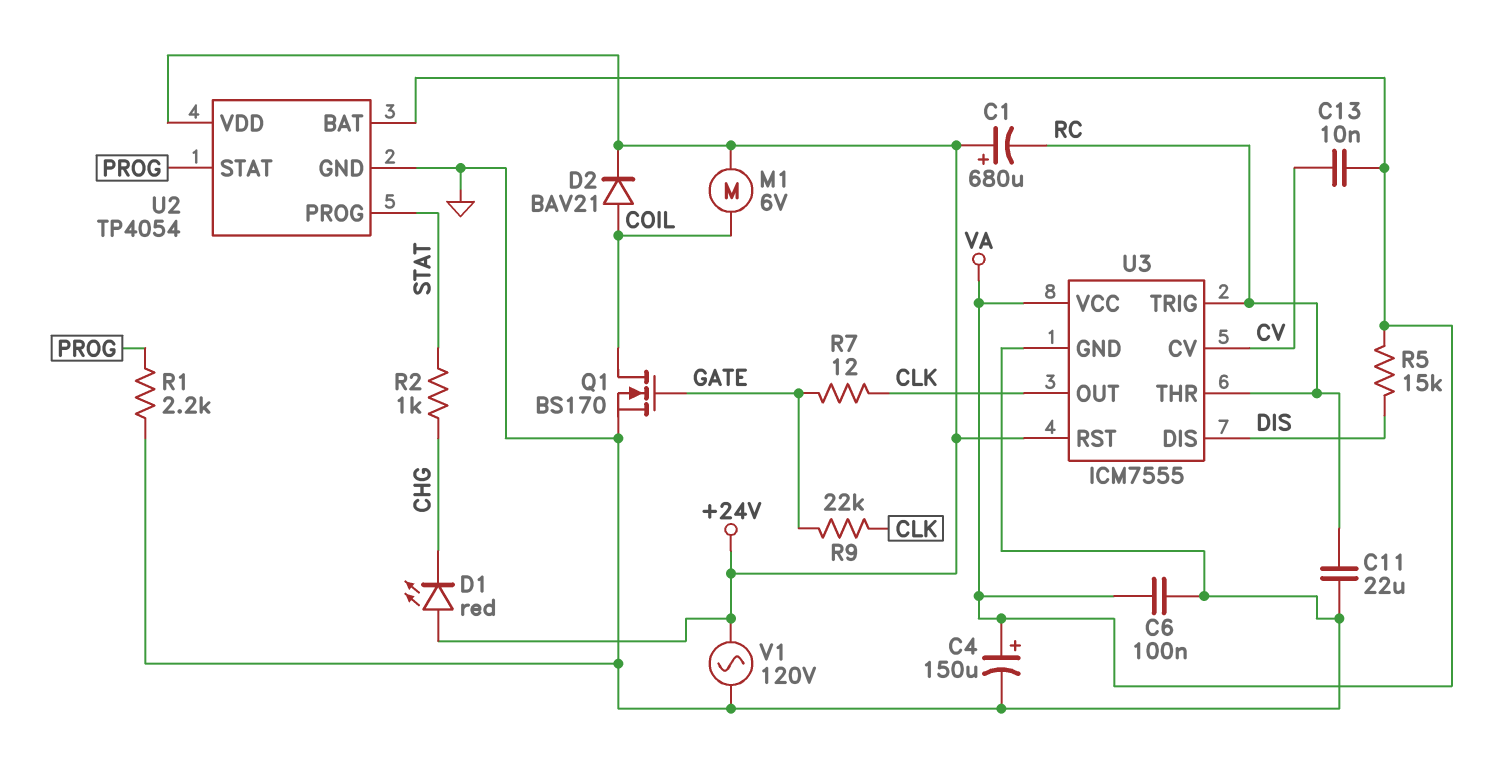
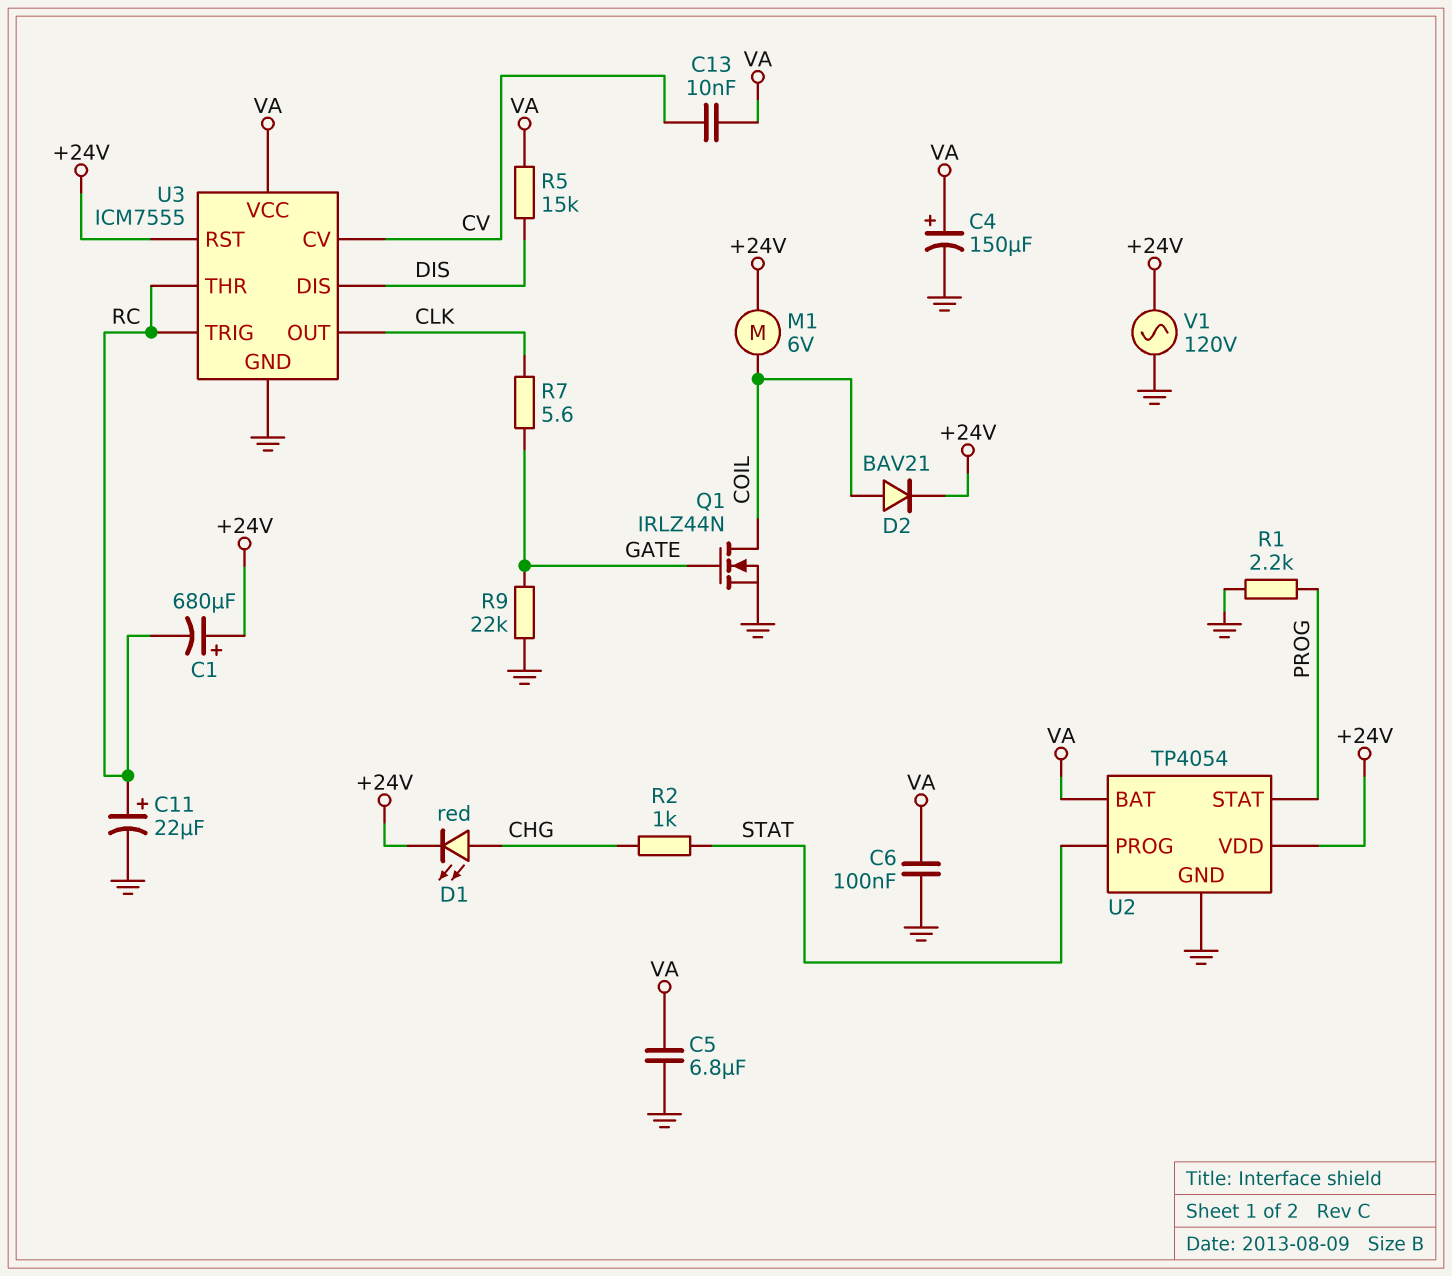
C5: none -> 6.8uF (GND, VA)
C11: 22uF (GND, RC) -> 22uF (plus RC, minus GND)
D1: LED red (A +24V, K CHG) -> LED red (A CHG, K +24V)
Q1: NMOS BS170 (G GATE, D COIL, S GND) -> NMOS IRLZ44N (G GATE, D COIL, S GND)
R7: 12 (CLK, GATE) -> 5.6 (CLK, GATE)
R9: 22k (CLK, GATE) -> 22k (GATE, GND)

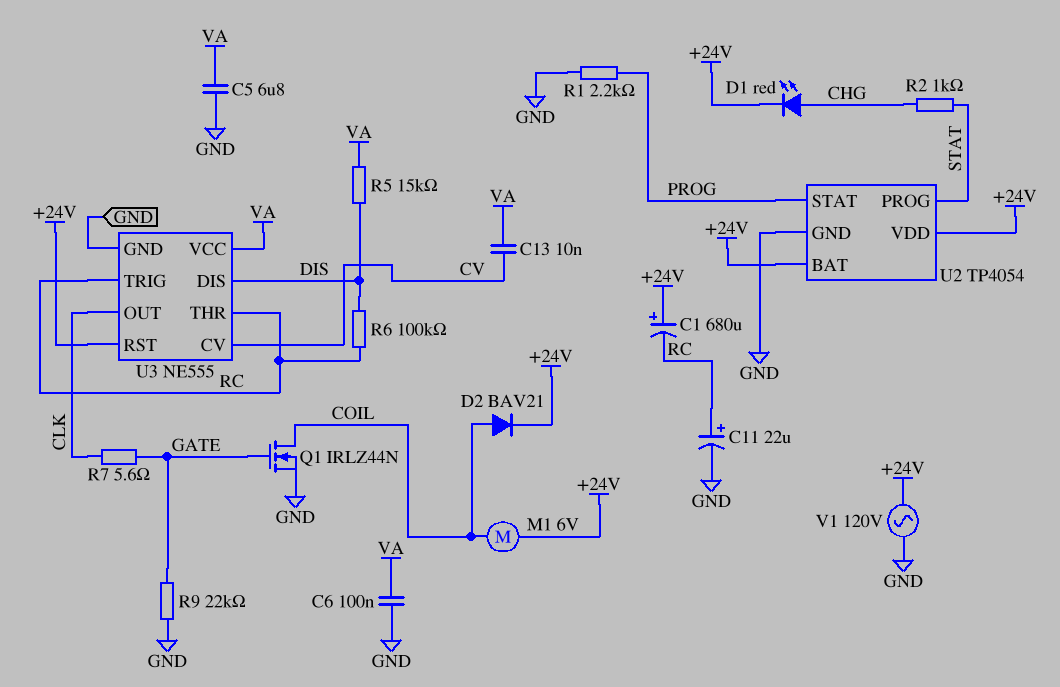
C4: 150uF (plus VA, minus GND) -> none
R6: none -> 100k (DIS, RC)
U2 pin BAT: VA -> +24V
U3: ICM7555 -> NE555

